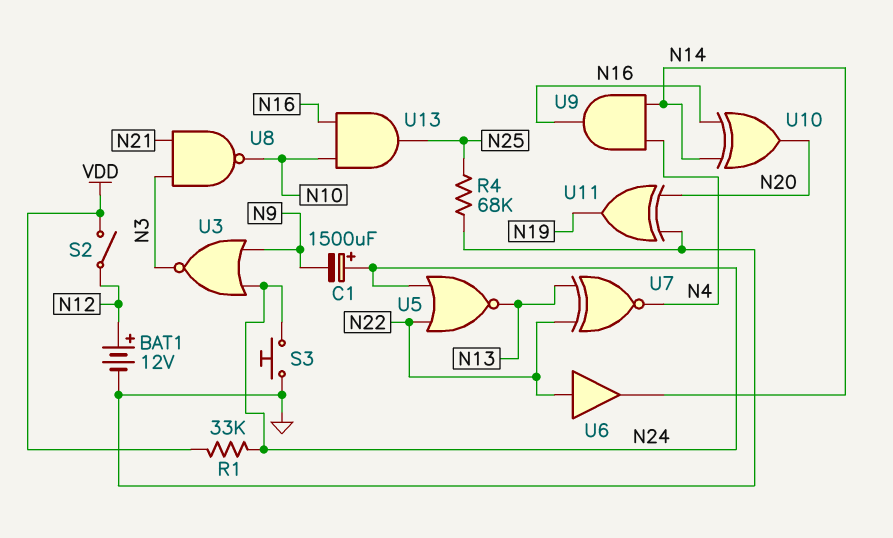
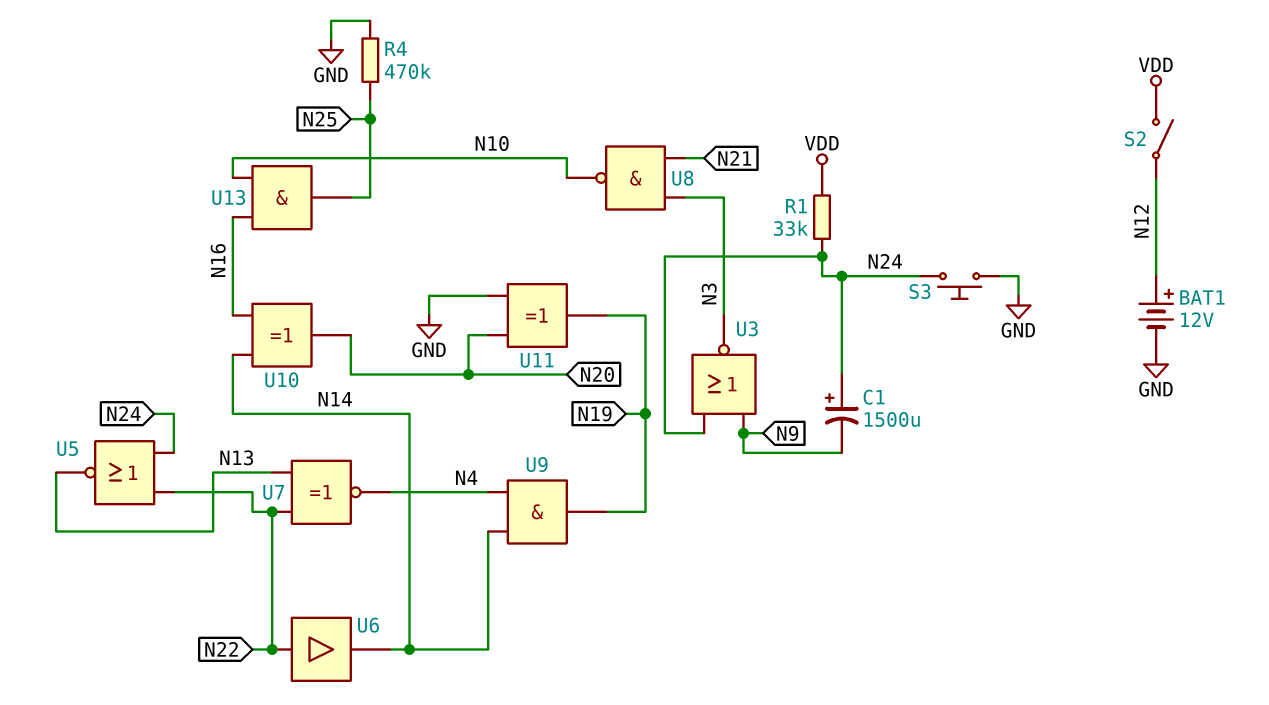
R4: 68k (GND, N25) -> 470k (GND, N25)
U9: AND (in N4, in N14, out N16) -> AND (in N4, in N14, out N19)

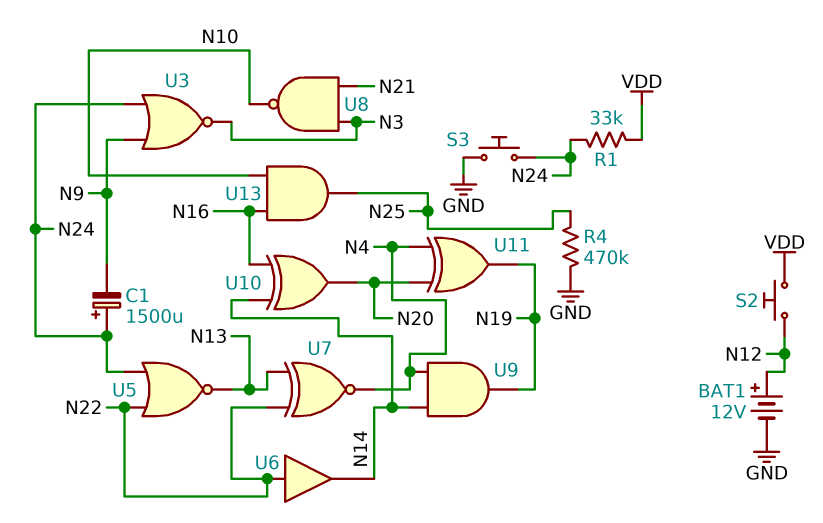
S2: switch (N12, VDD) -> button (N12, VDD)
U11: XOR (in GND, in N20, out N19) -> XOR (in N4, in N20, out N19)

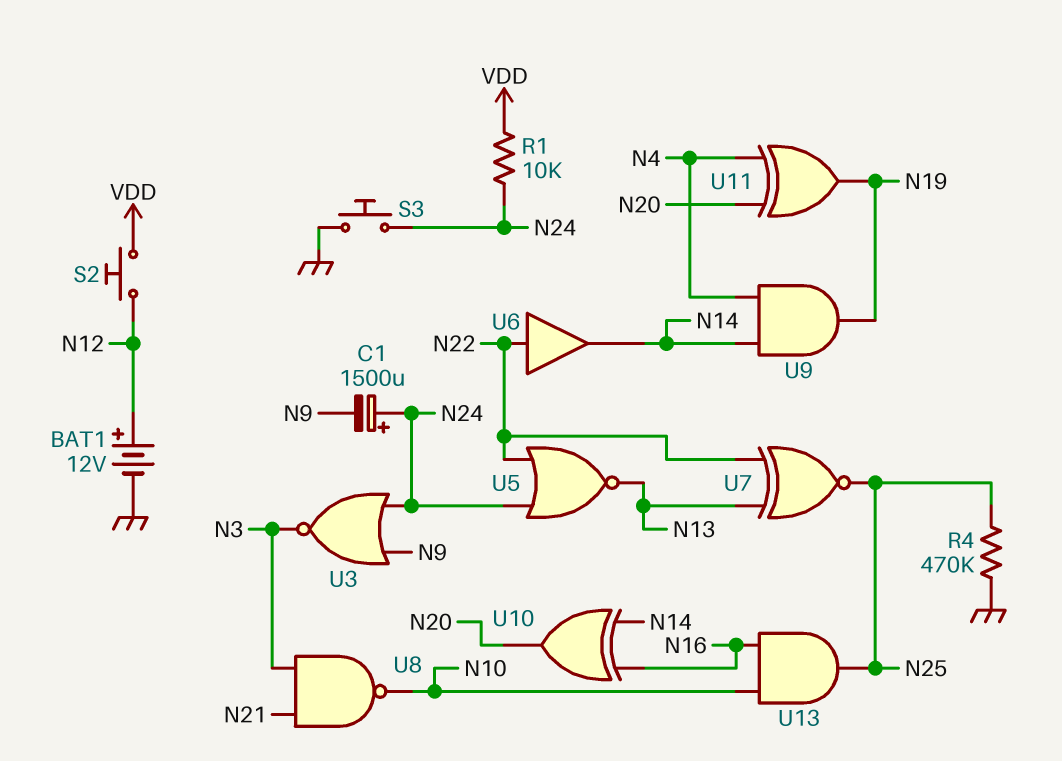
R1: 33k (N24, VDD) -> 10k (N24, VDD)
U7: XNOR (in N13, in N22, out N4) -> XNOR (in N13, in N22, out N25)

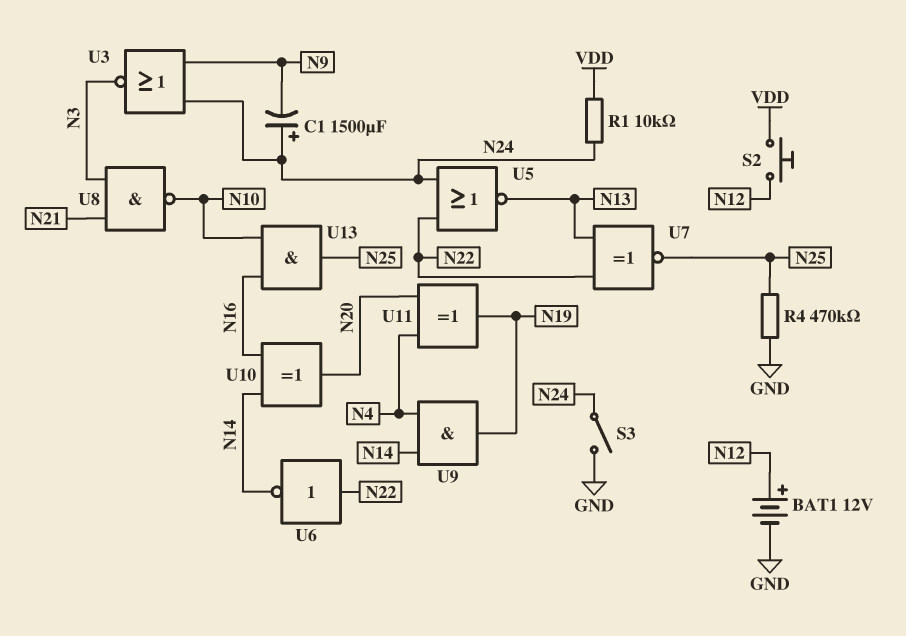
S3: button (GND, N24) -> switch (GND, N24)
U6: buffer (in N22, out N14) -> NOT (in N22, out N14)

